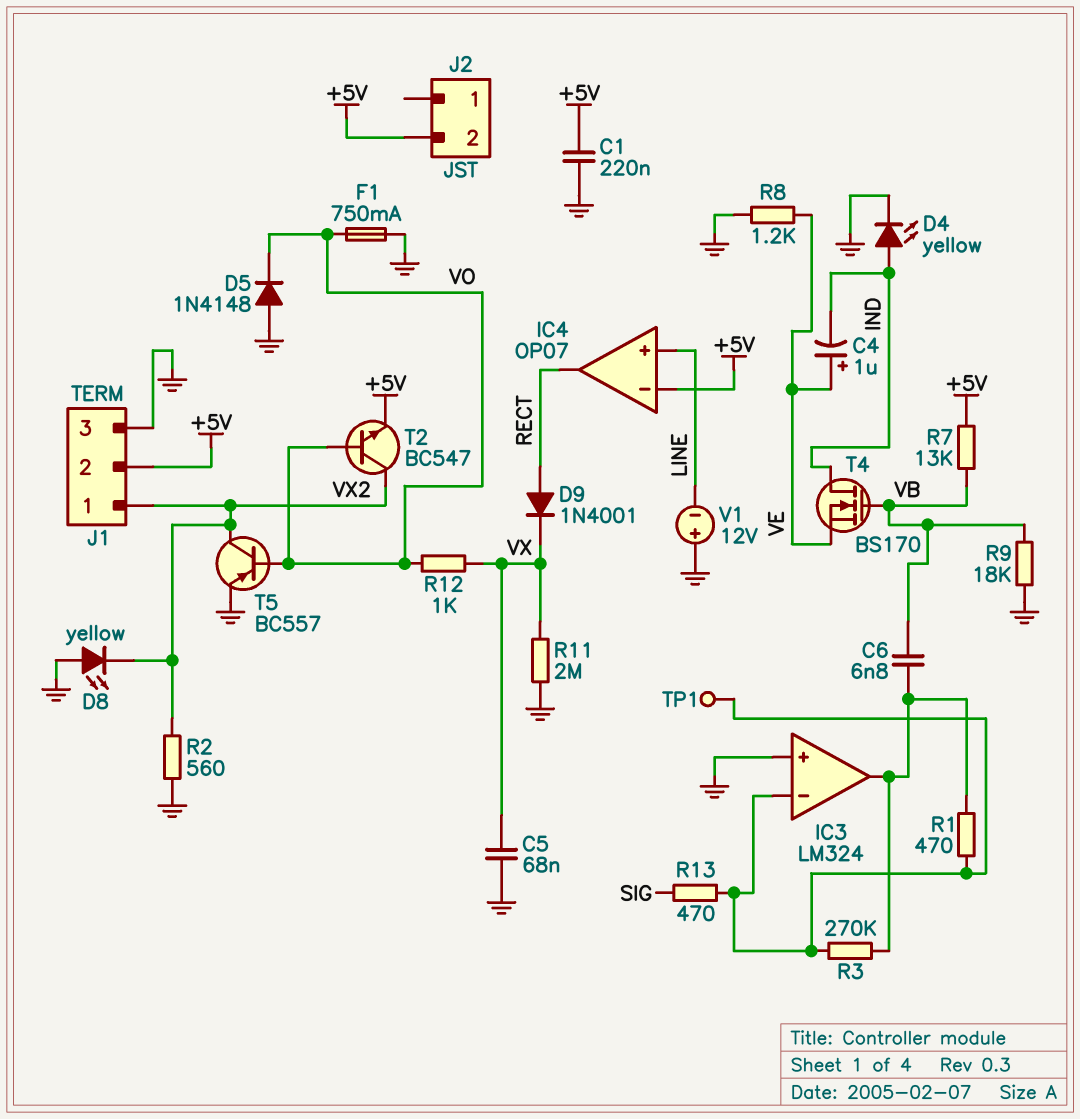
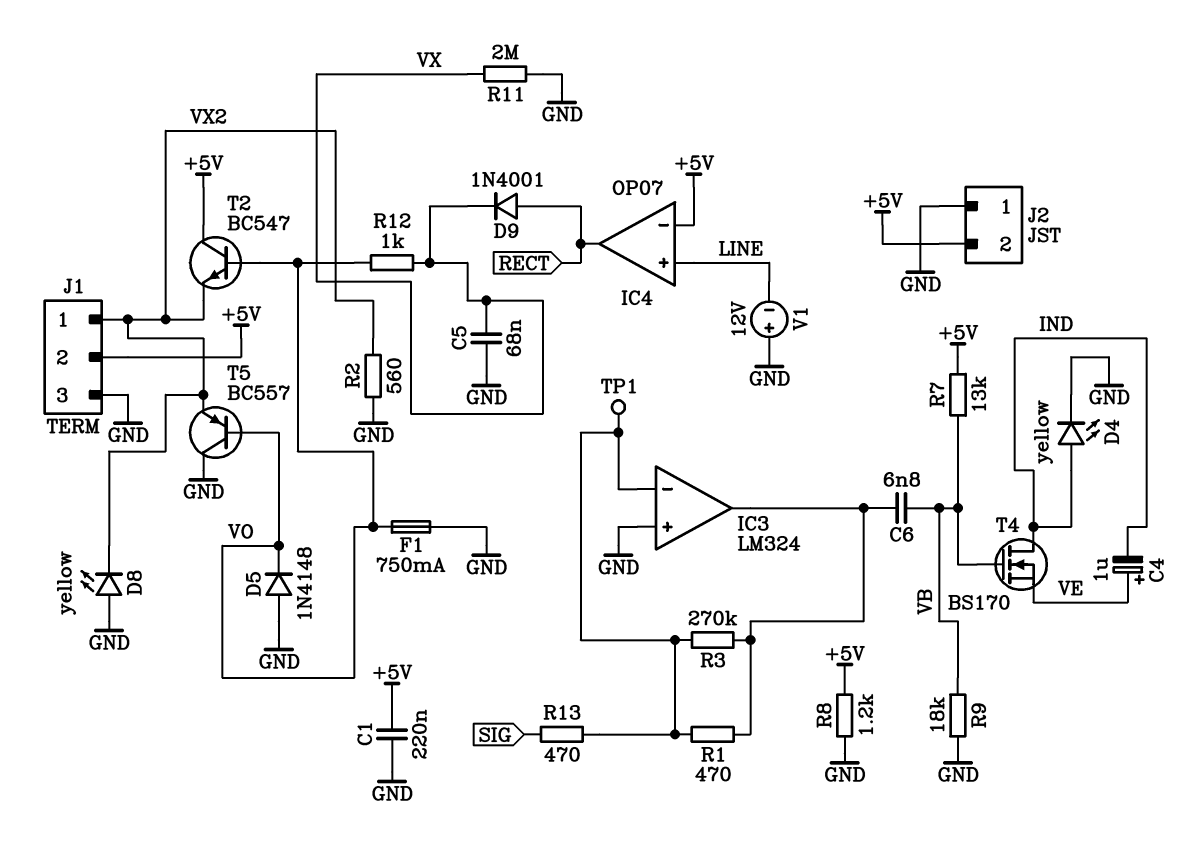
J2 pin 1: none -> GND
R8: 1.2k (GND, VE) -> 1.2k (+5V, GND)
T2: NPN BC547 (B VO, C VX2, E +5V) -> NPN BC547 (B VO, C +5V, E VX2)
T5: PNP BC557 (B VO, C VX2, E GND) -> PNP BC557 (B VO, C GND, E VX2)

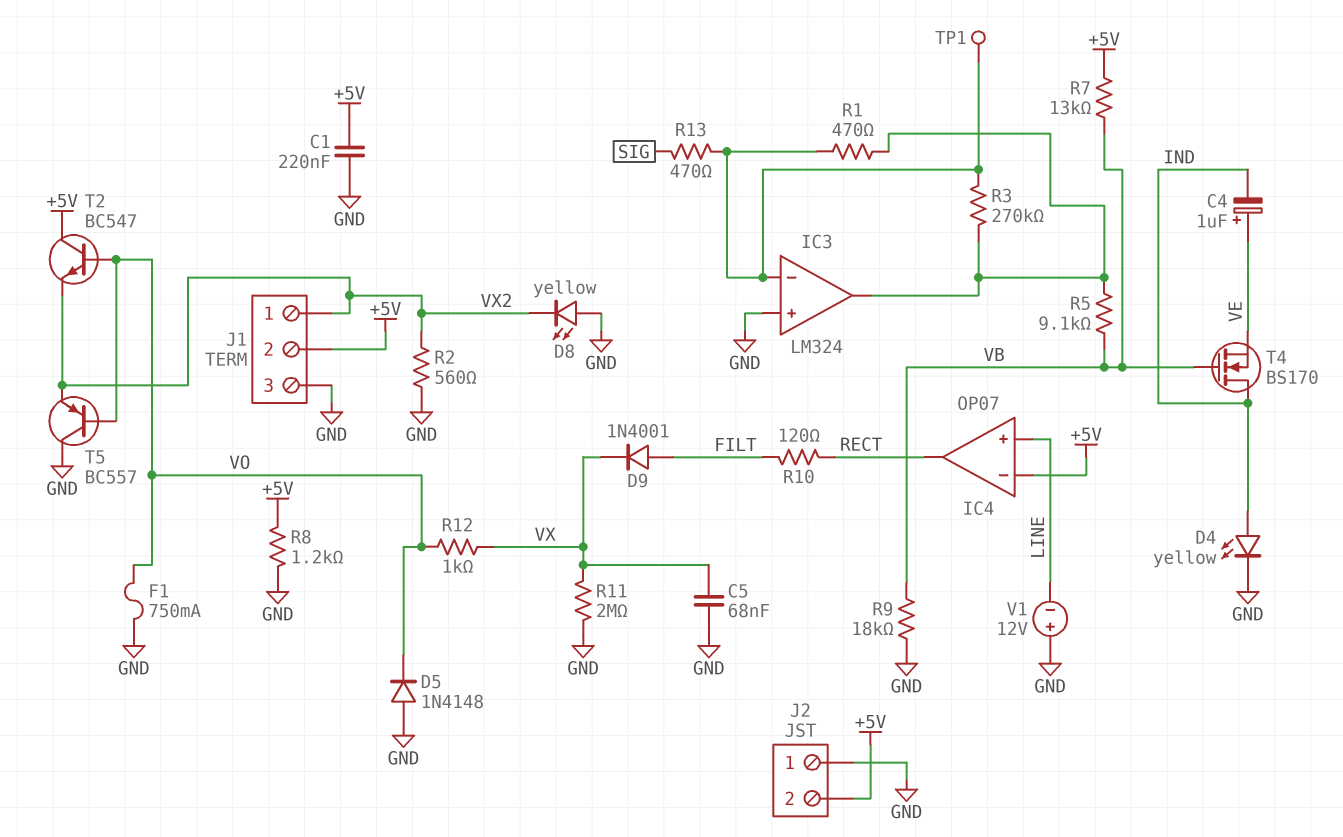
C6: 6.8nF (IC3/out, VB) -> none
D9: diode 1N4001 (A RECT, K VX) -> diode 1N4001 (A FILT, K VX)
R5: none -> 9.1k (IC3/out, VB)
R10: none -> 120 (FILT, RECT)

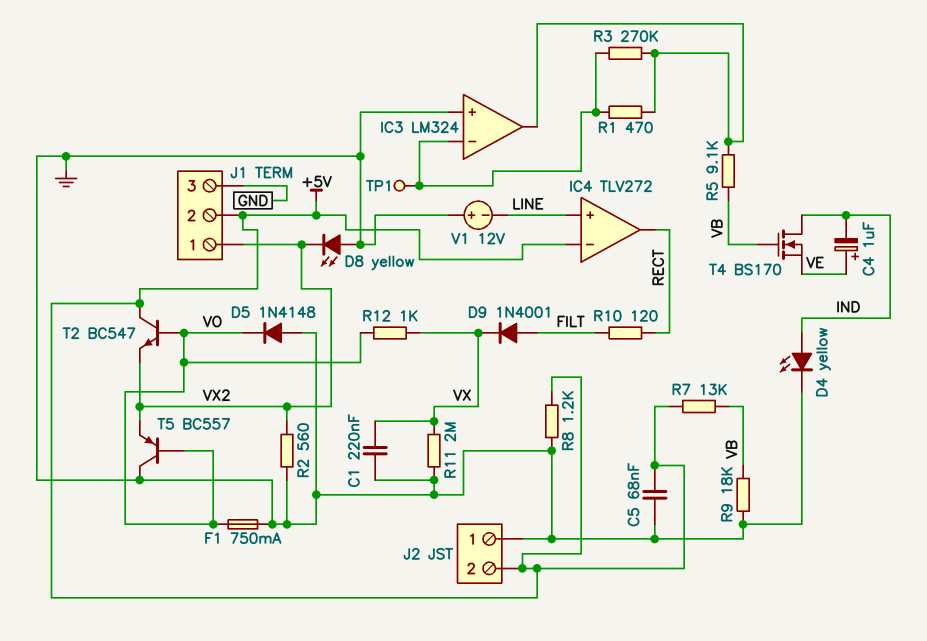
C1: 220nF (+5V, GND) -> 220nF (GND, VX)
C5: 68nF (GND, VX) -> 68nF (+5V, GND)
IC4: OP07 -> TLV272
R13: 470 (IC3/in-, SIG) -> none

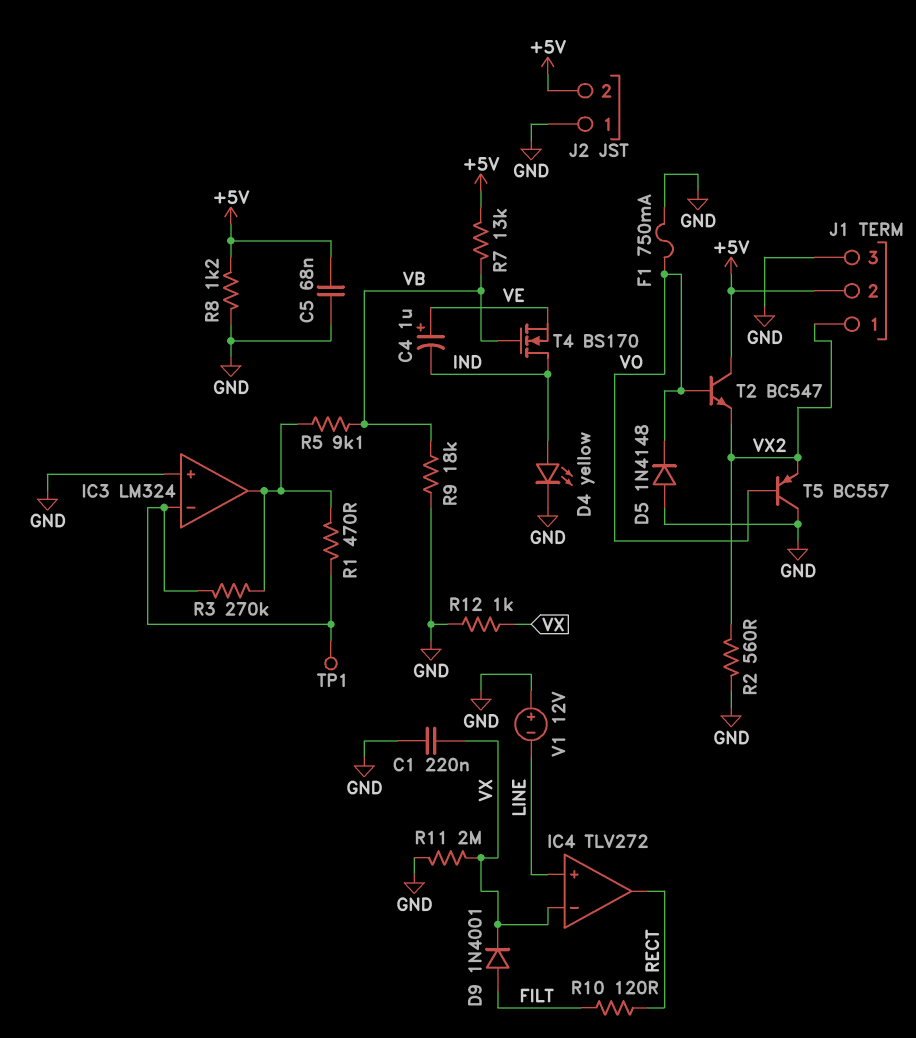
D8: LED yellow (A GND, K VX2) -> none
IC4 pin in-: +5V -> VX
R12: 1k (VO, VX) -> 1k (GND, VX)

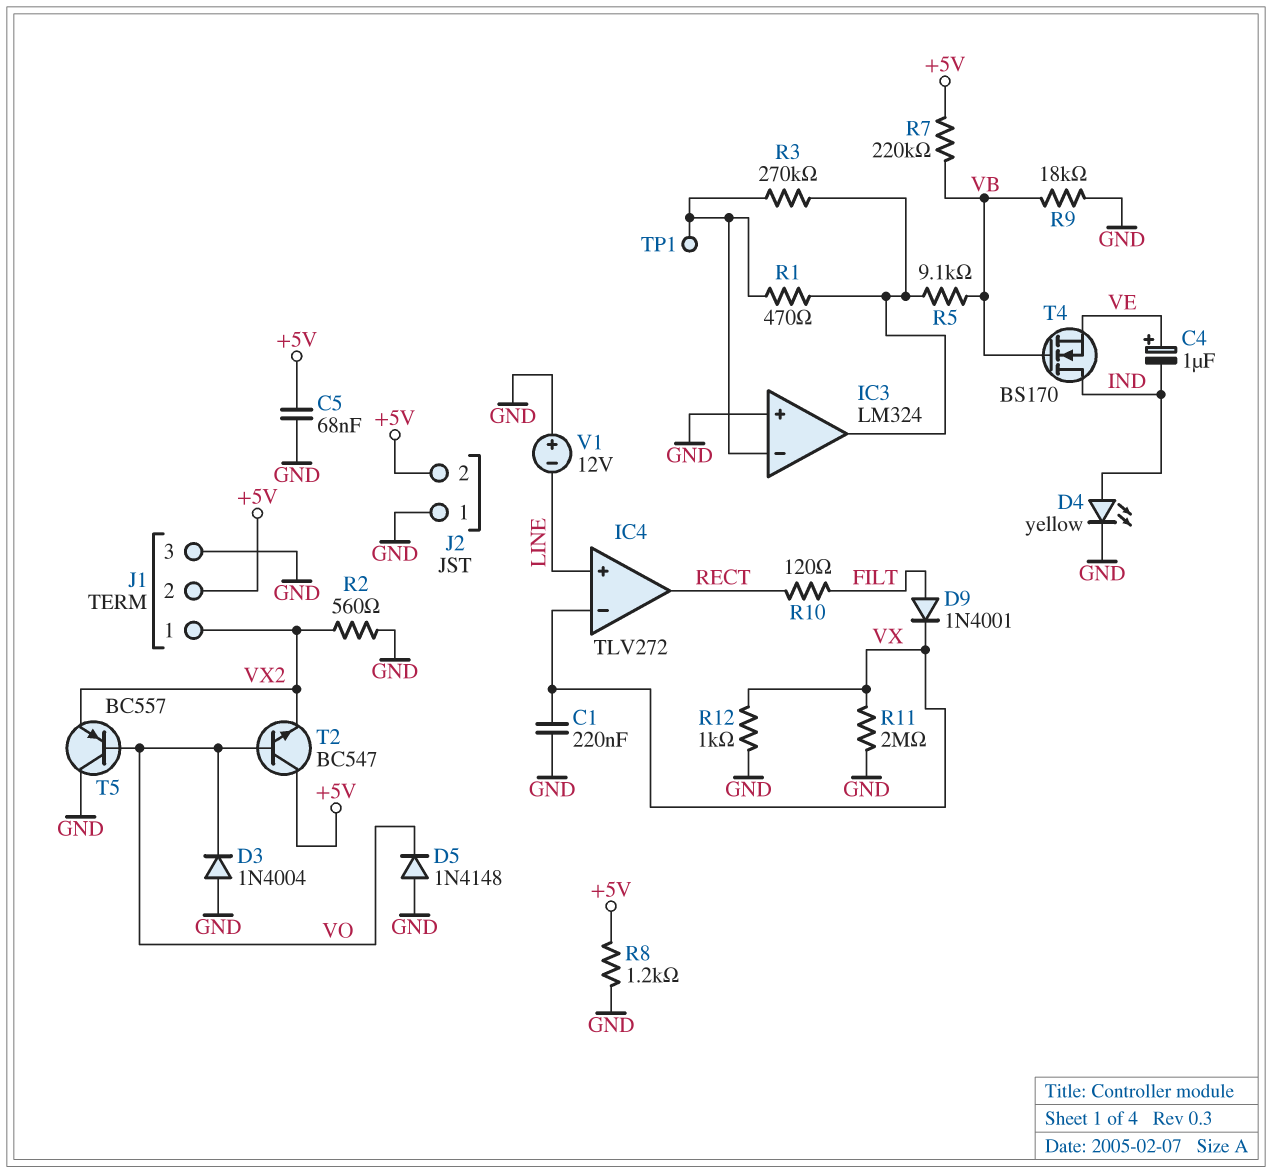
D3: none -> diode 1N4004 (A GND, K VO)
F1: 750mA (GND, VO) -> none
R7: 13k (+5V, VB) -> 220k (+5V, VB)

